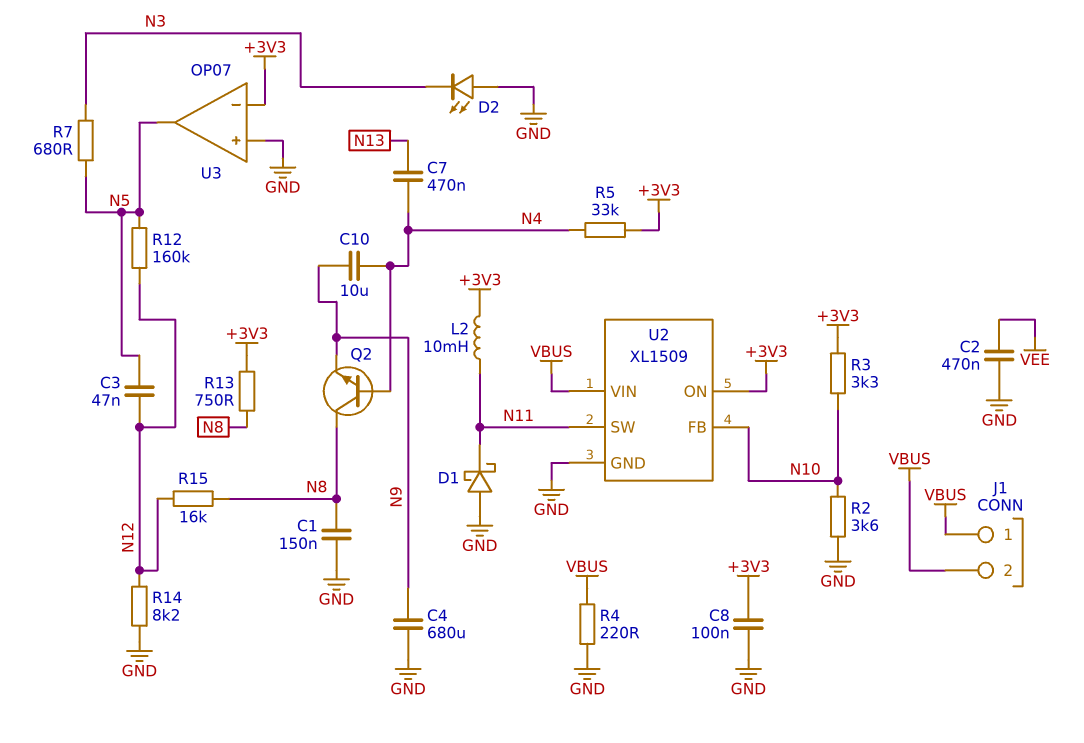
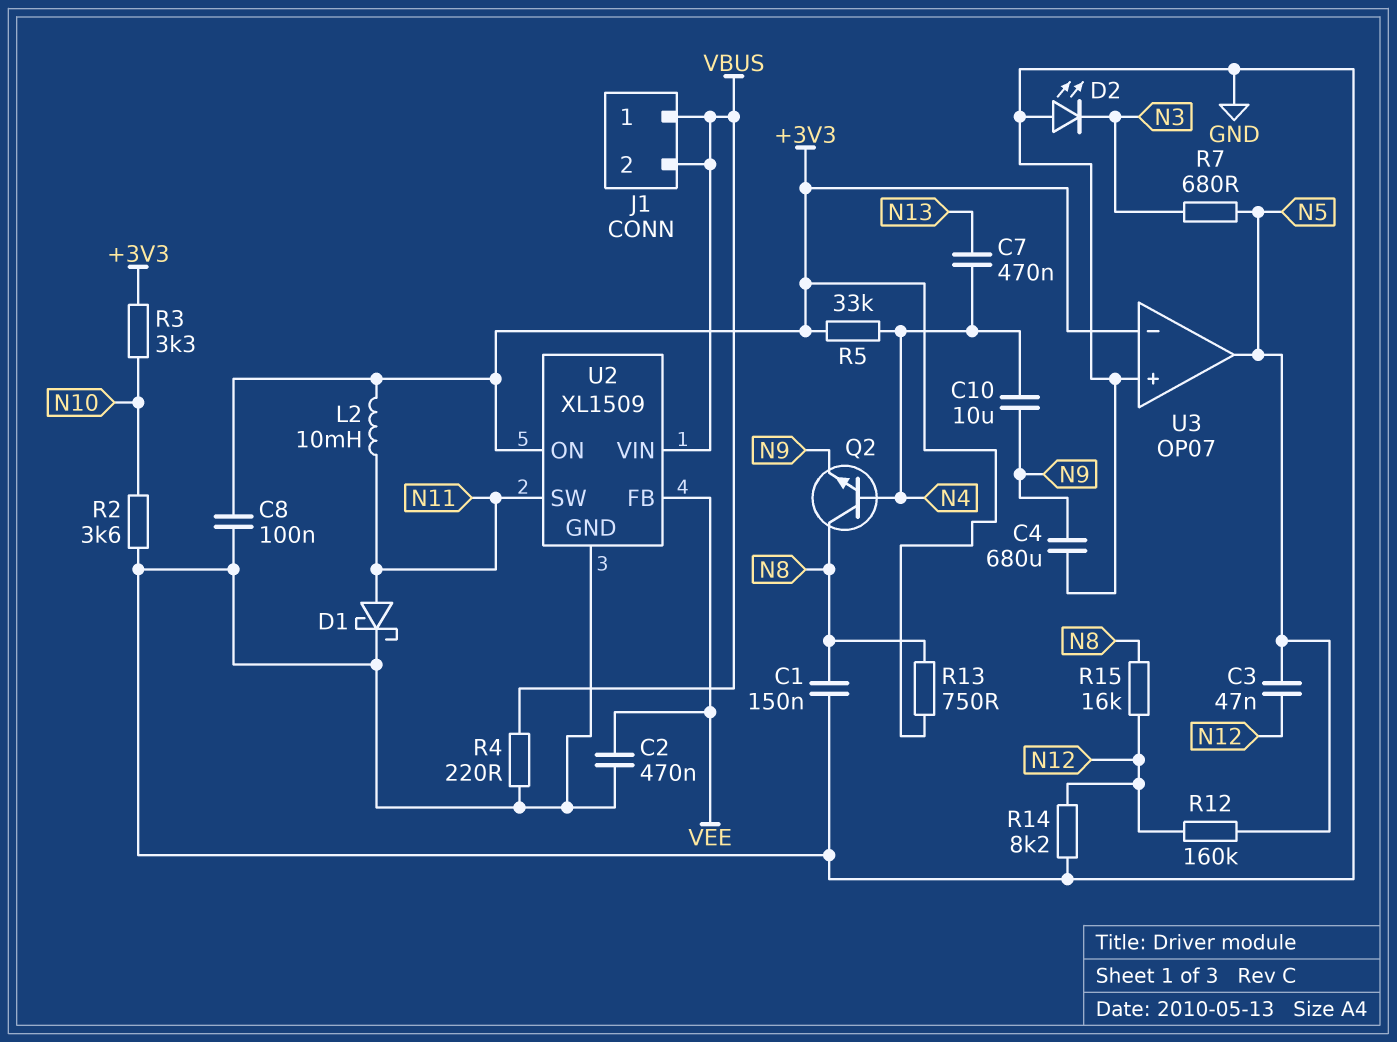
D1: schottky (A GND, K N11) -> schottky (A N11, K GND)
U2 pin FB: N10 -> VEE

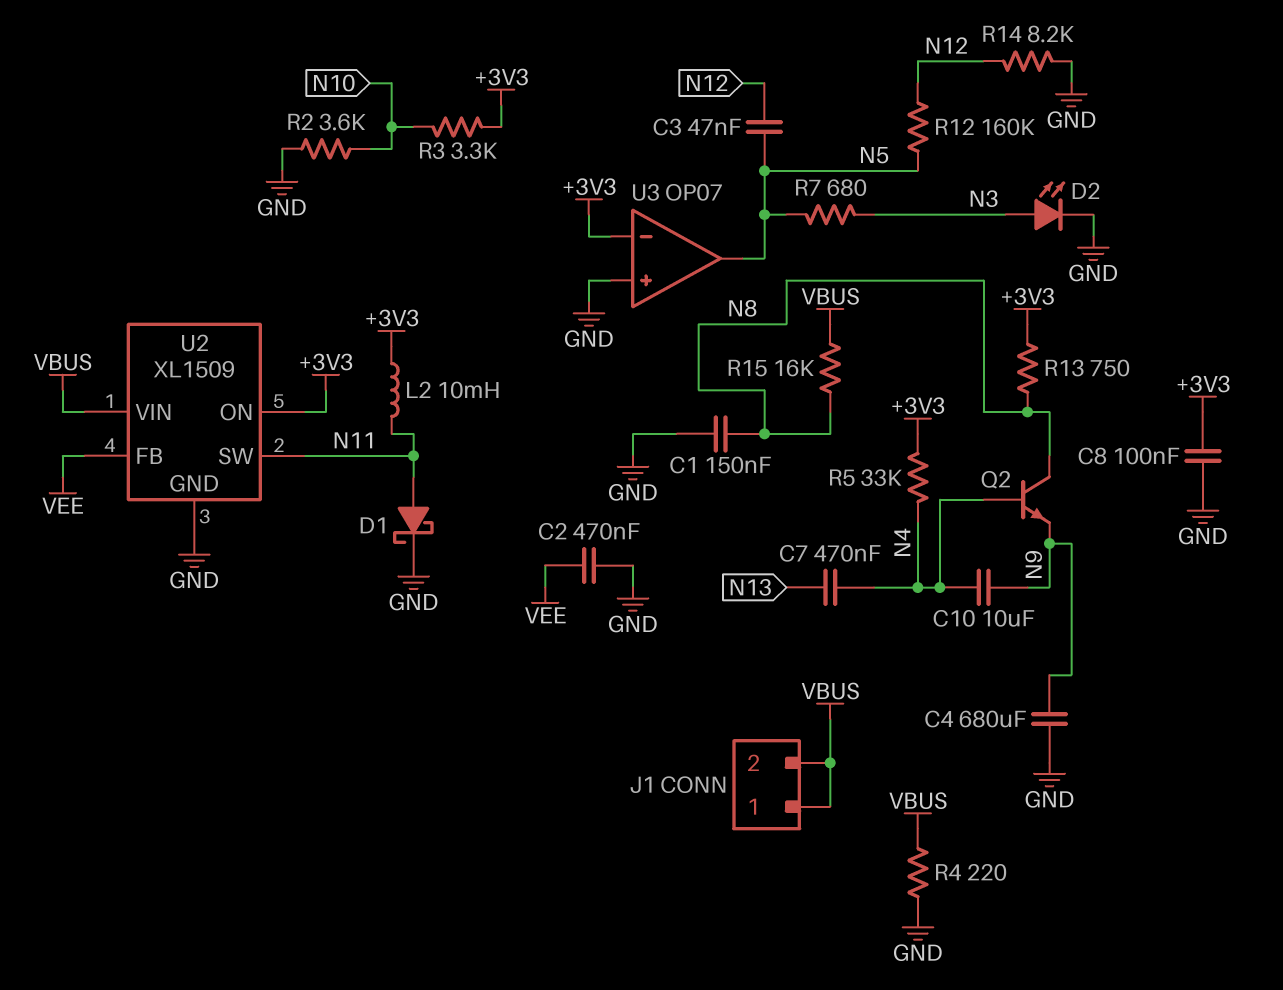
D2: LED (A GND, K N3) -> LED (A N3, K GND)
R15: 16k (N8, N12) -> 16k (N8, VBUS)

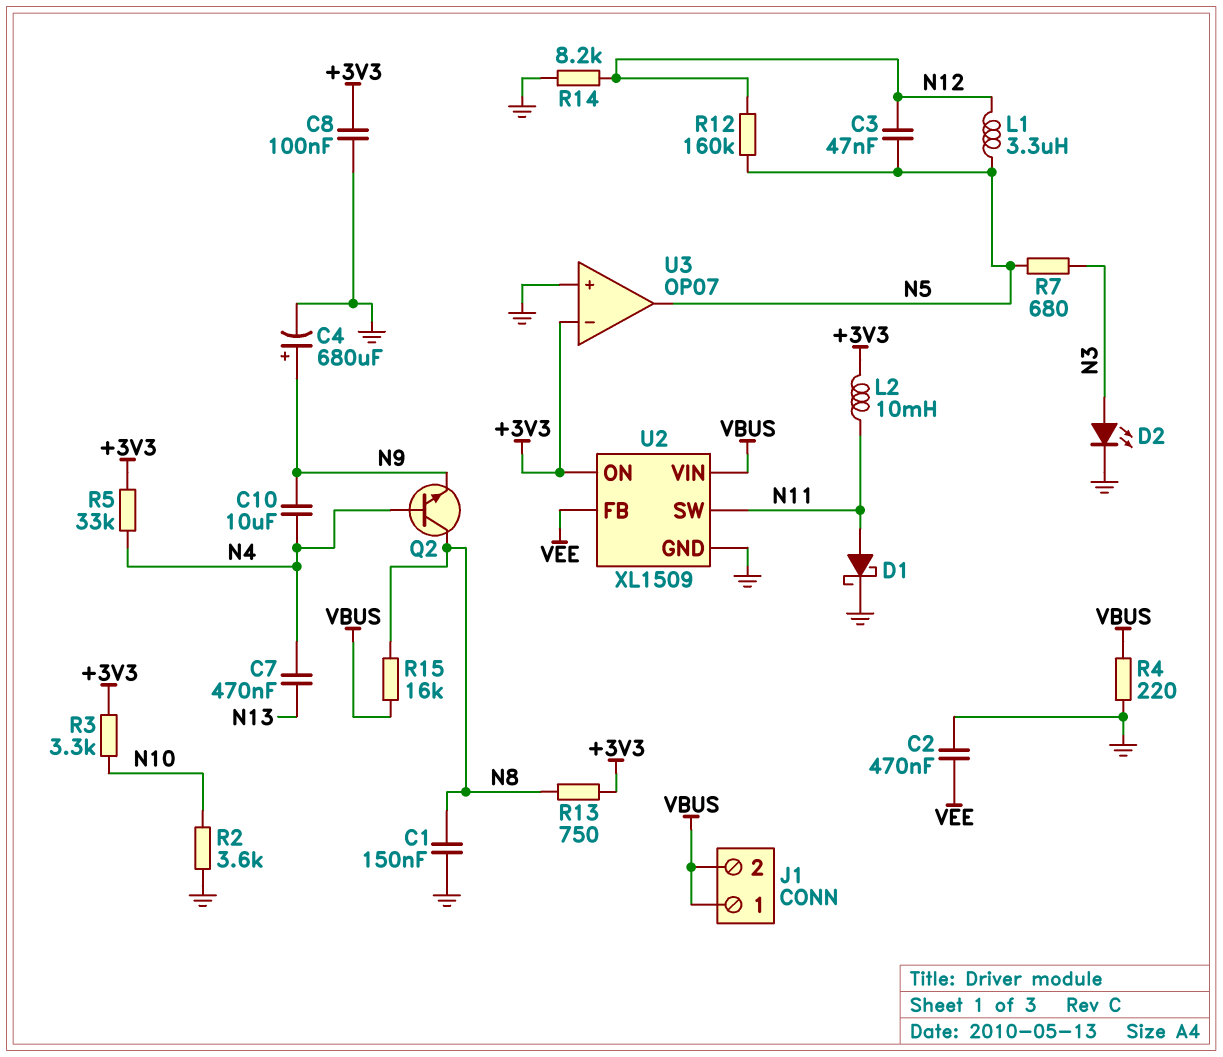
C4: 680uF (GND, N9) -> 680uF (plus N9, minus GND)
L1: none -> 3.3uH (N5, N12)

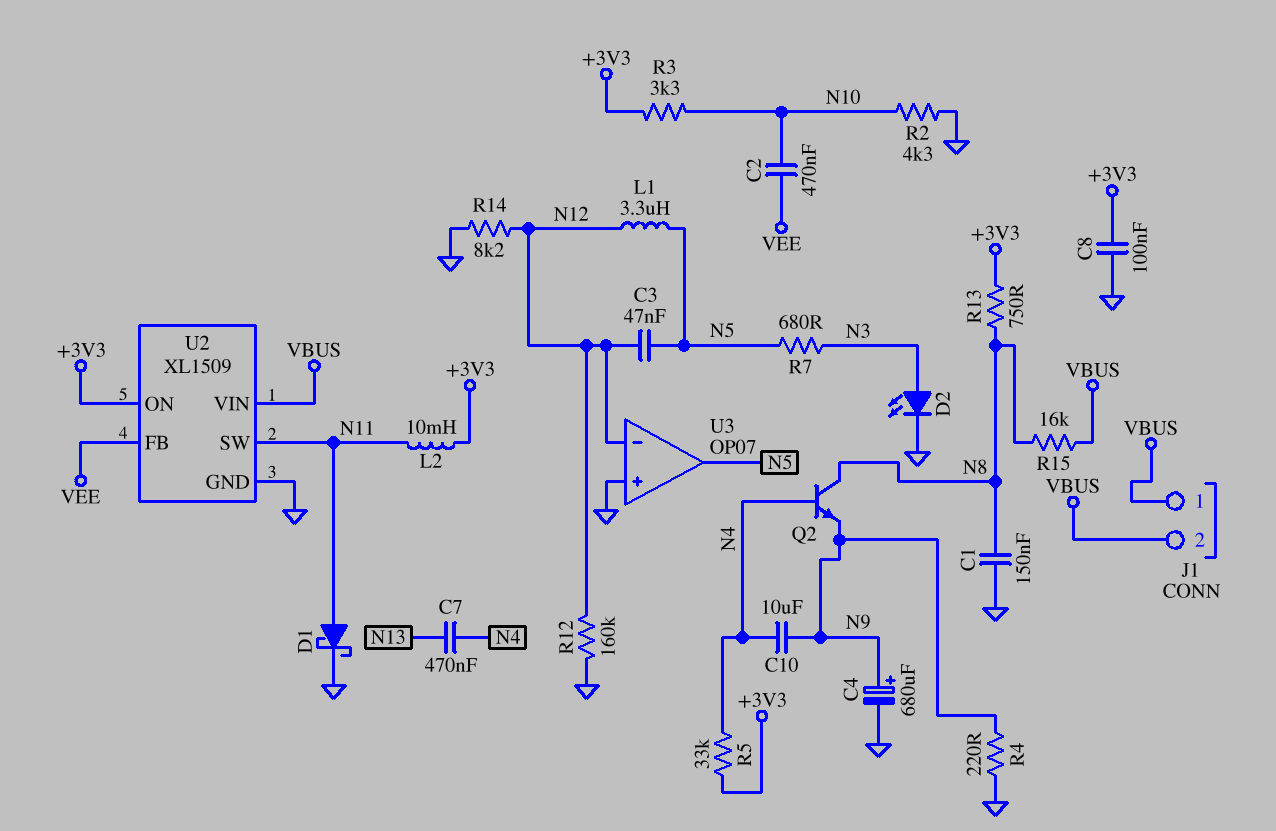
C2: 470nF (GND, VEE) -> 470nF (N10, VEE)
R2: 3.6k (GND, N10) -> 4.3k (GND, N10)
R4: 220 (GND, VBUS) -> 220 (GND, N9)
R12: 160k (N5, N12) -> 160k (GND, N12)
U3 pin in-: +3V3 -> N12

